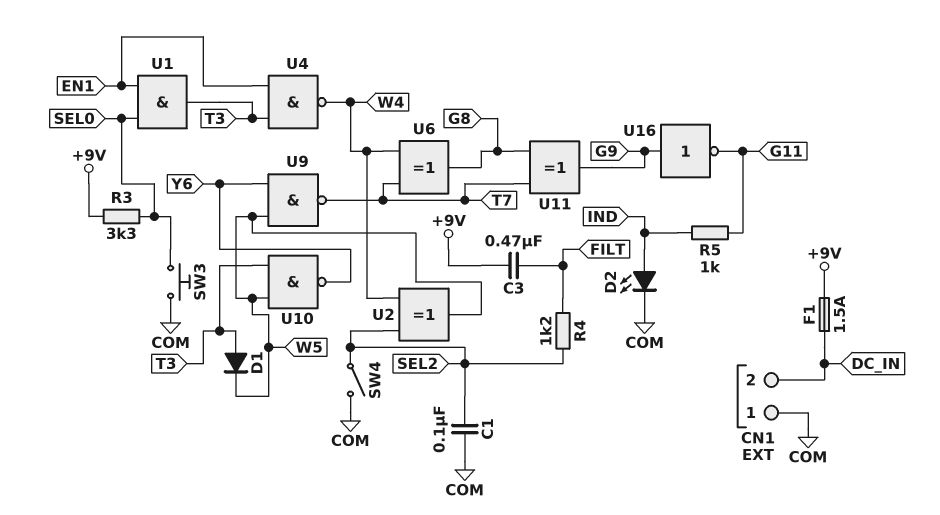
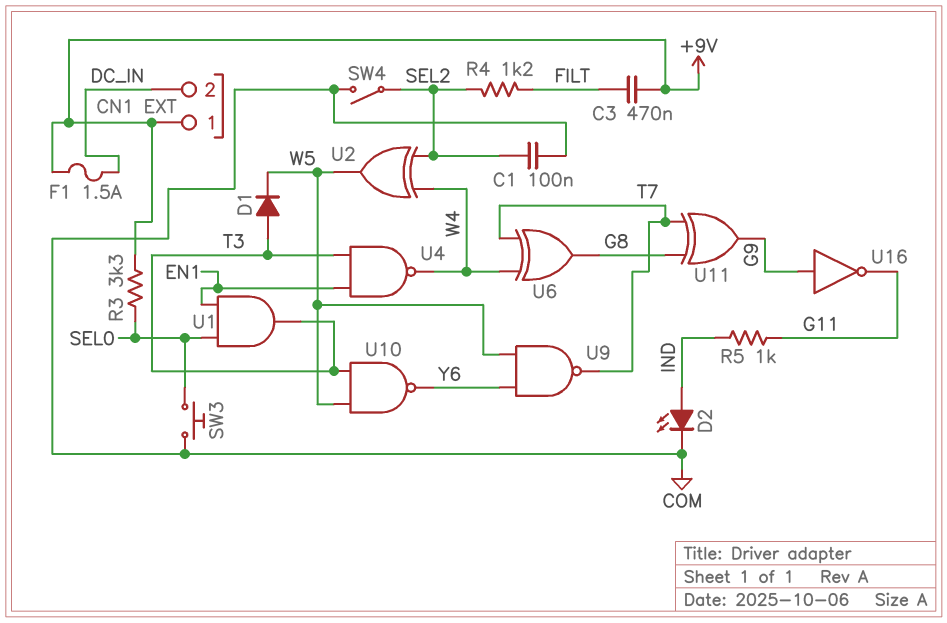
CN1 pin 1: COM -> +9V

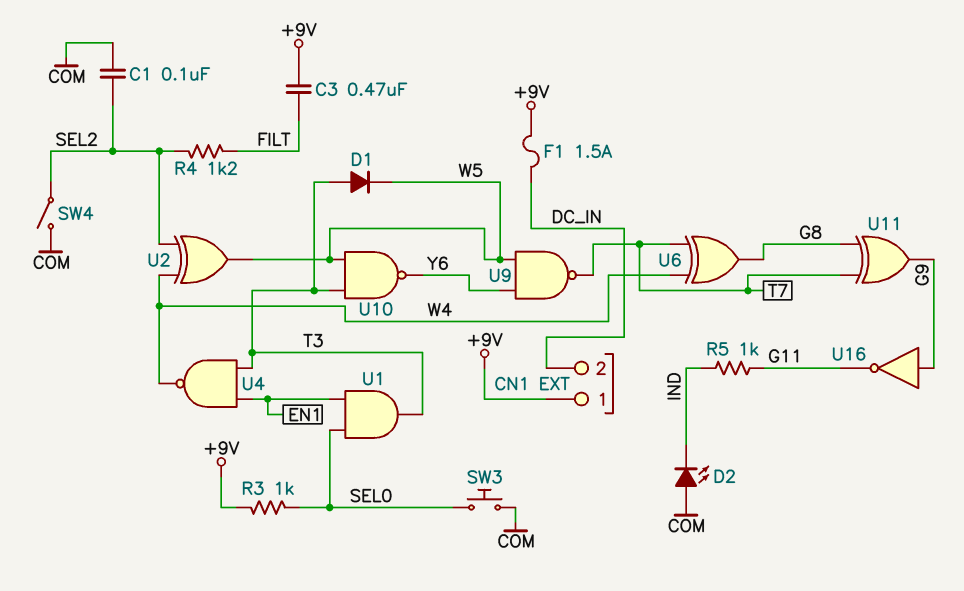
D2: LED (A IND, K COM) -> LED (A COM, K IND)
R3: 3.3k (+9V, SEL0) -> 1k (+9V, SEL0)

